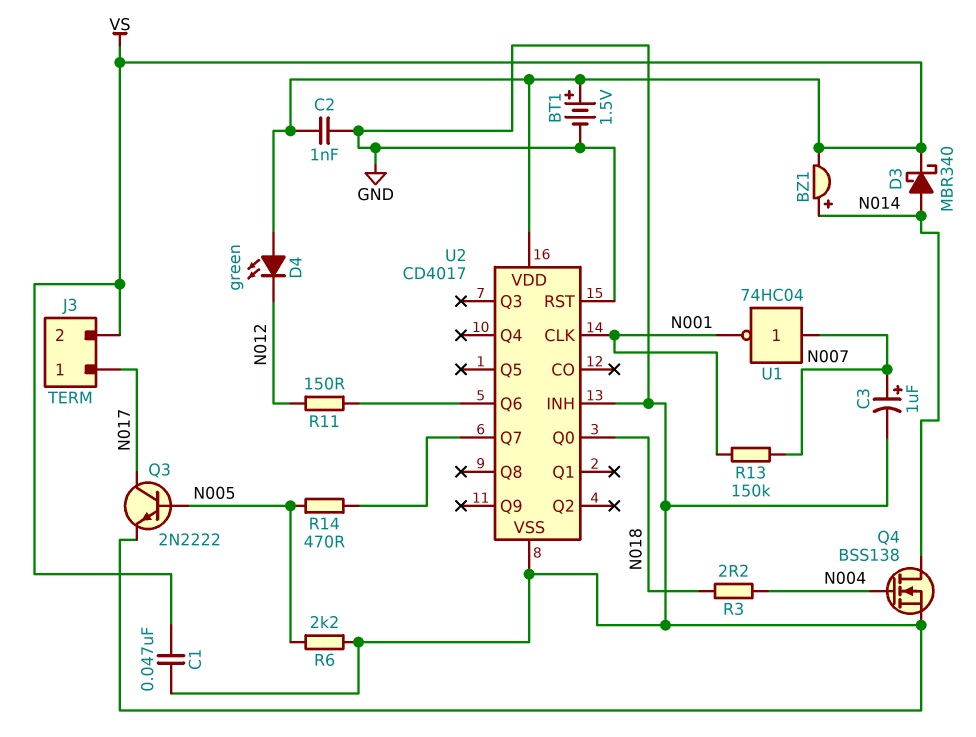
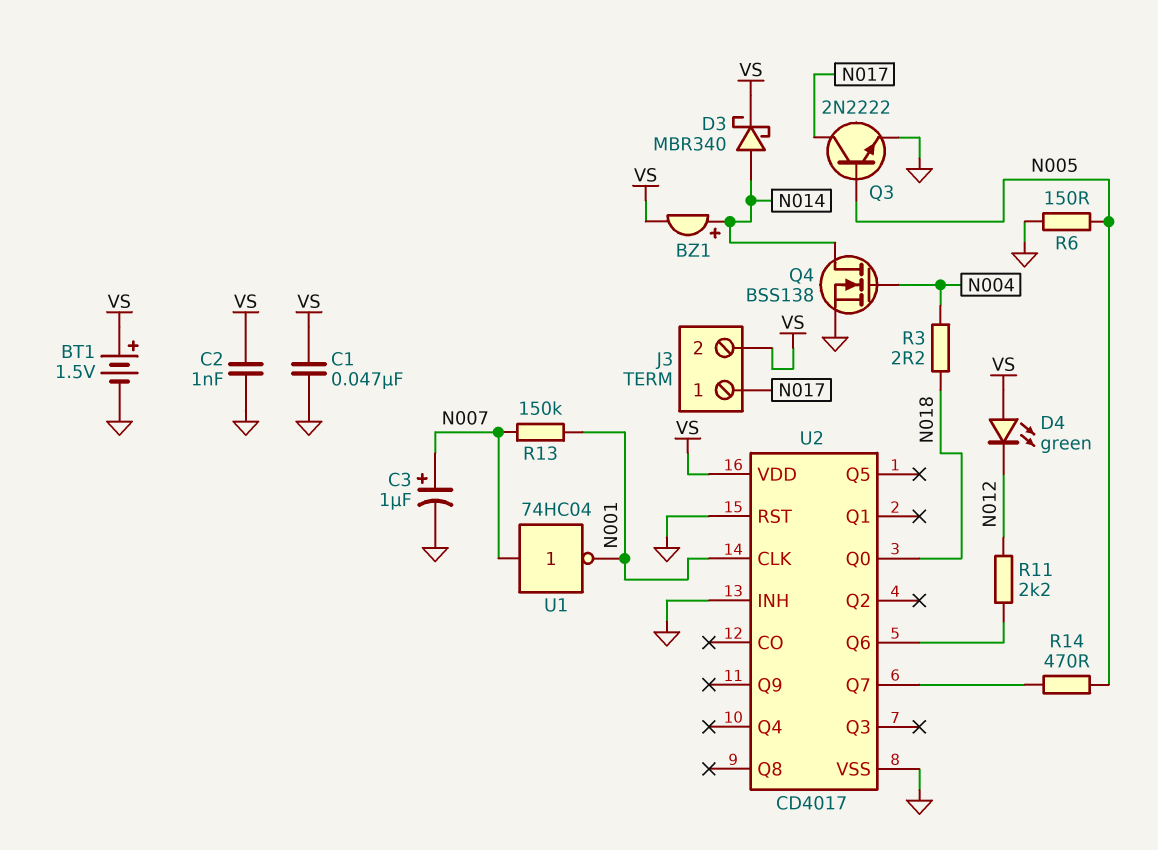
R6: 2.2k (GND, N005) -> 150 (GND, N005)
R11: 150 (N012, U2/Q6) -> 2.2k (N012, U2/Q6)

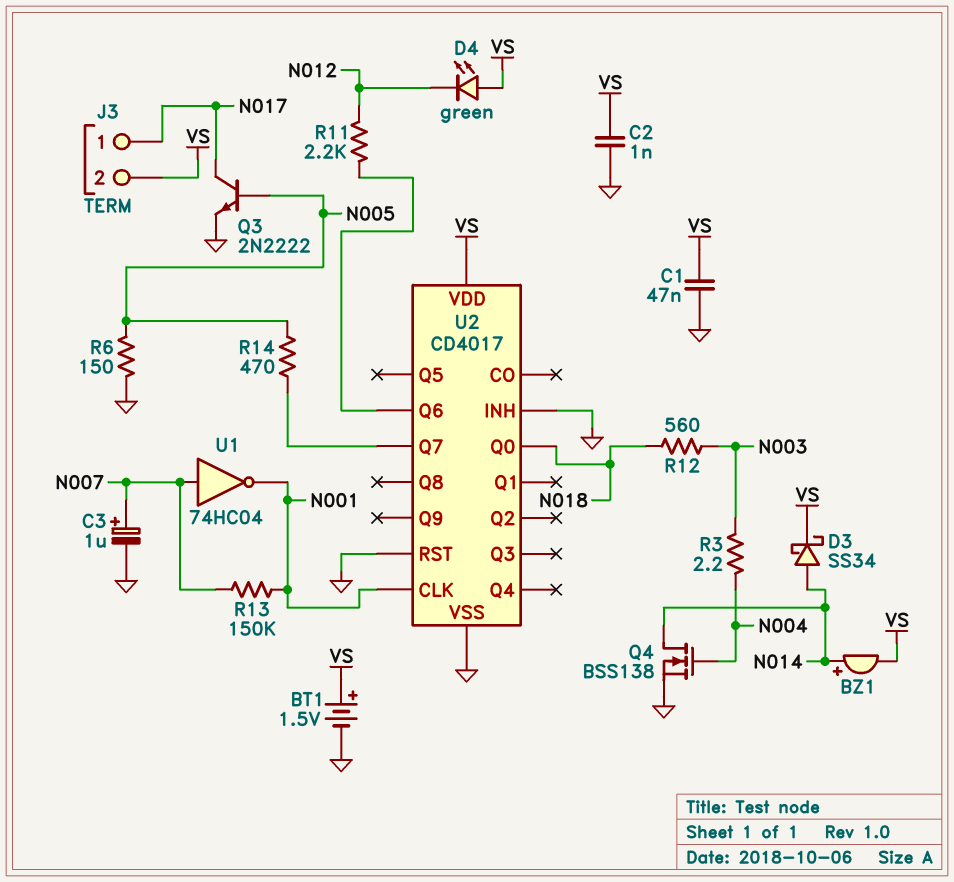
D3: schottky MBR340 (A N014, K VS) -> schottky SS34 (A N014, K VS)
R3: 2.2 (N004, N018) -> 2.2 (N003, N004)
R12: none -> 560 (N003, N018)

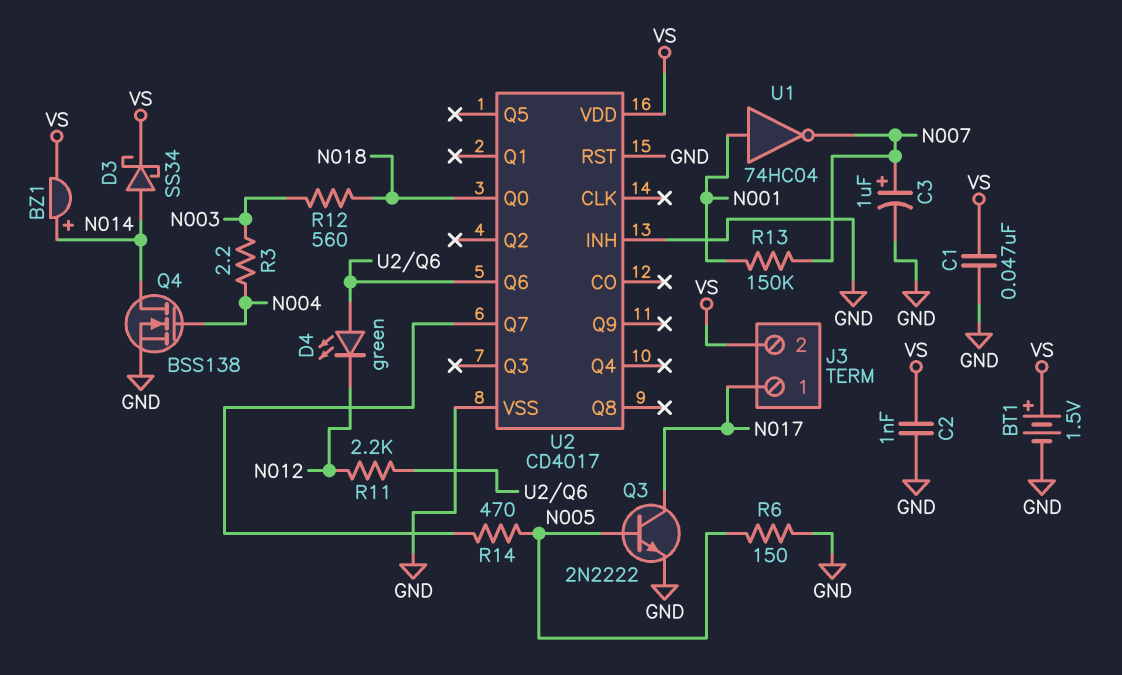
D4: LED green (A VS, K N012) -> LED green (A U2/Q6, K N012)
U1: NOT 74HC04 (in N007, out N001) -> NOT 74HC04 (in N001, out N007)
U2 pin CLK: N001 -> none

